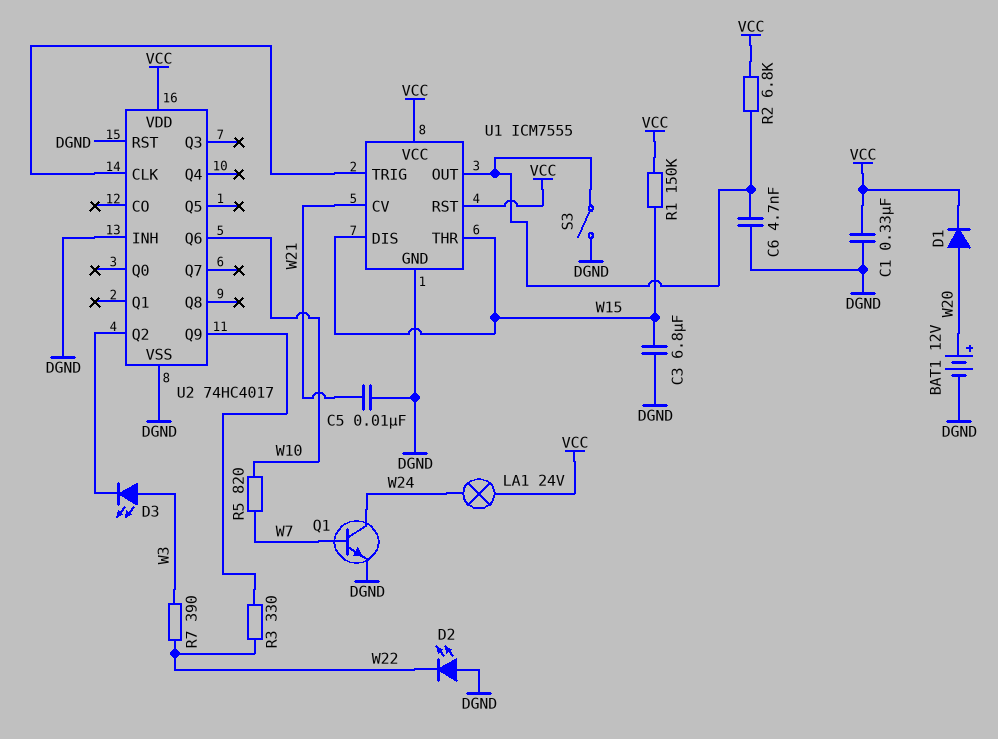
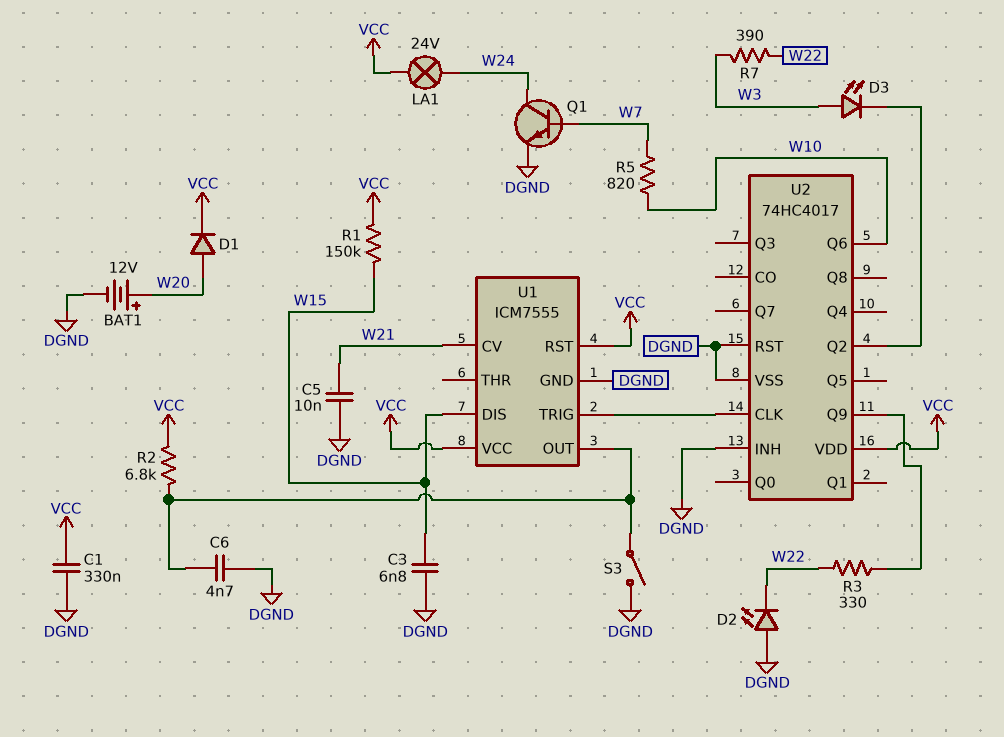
C3: 6.8uF (DGND, W15) -> 6.8nF (DGND, W15)
U1 pin THR: W15 -> none

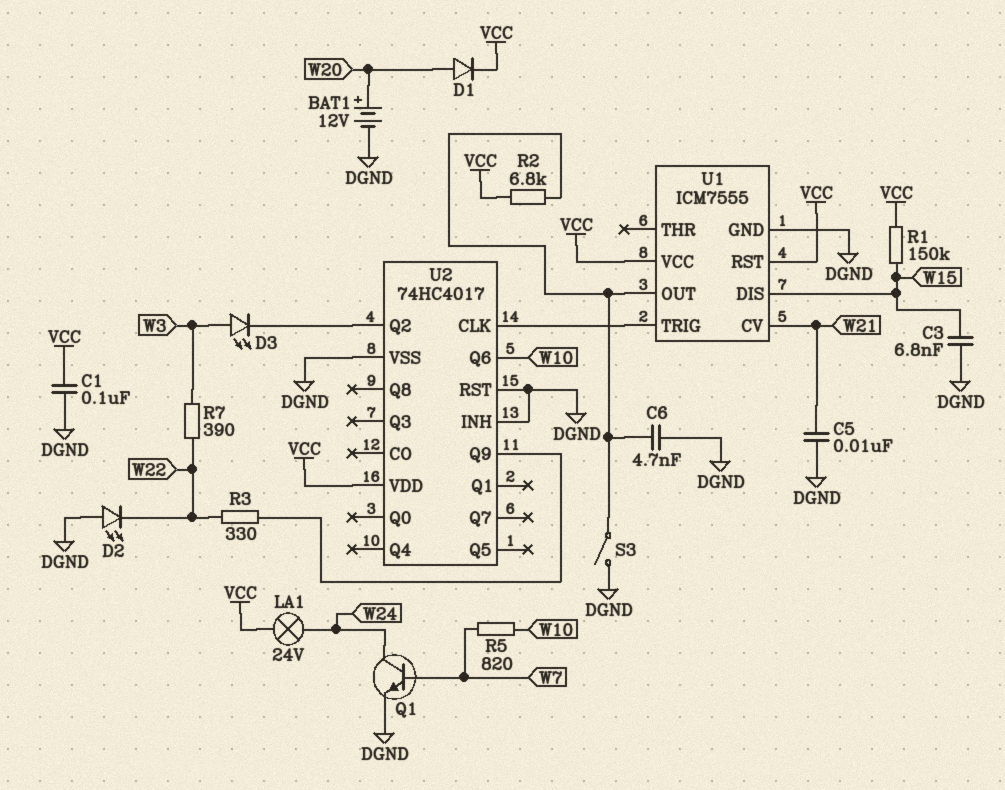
C1: 330nF (DGND, VCC) -> 100nF (DGND, VCC)

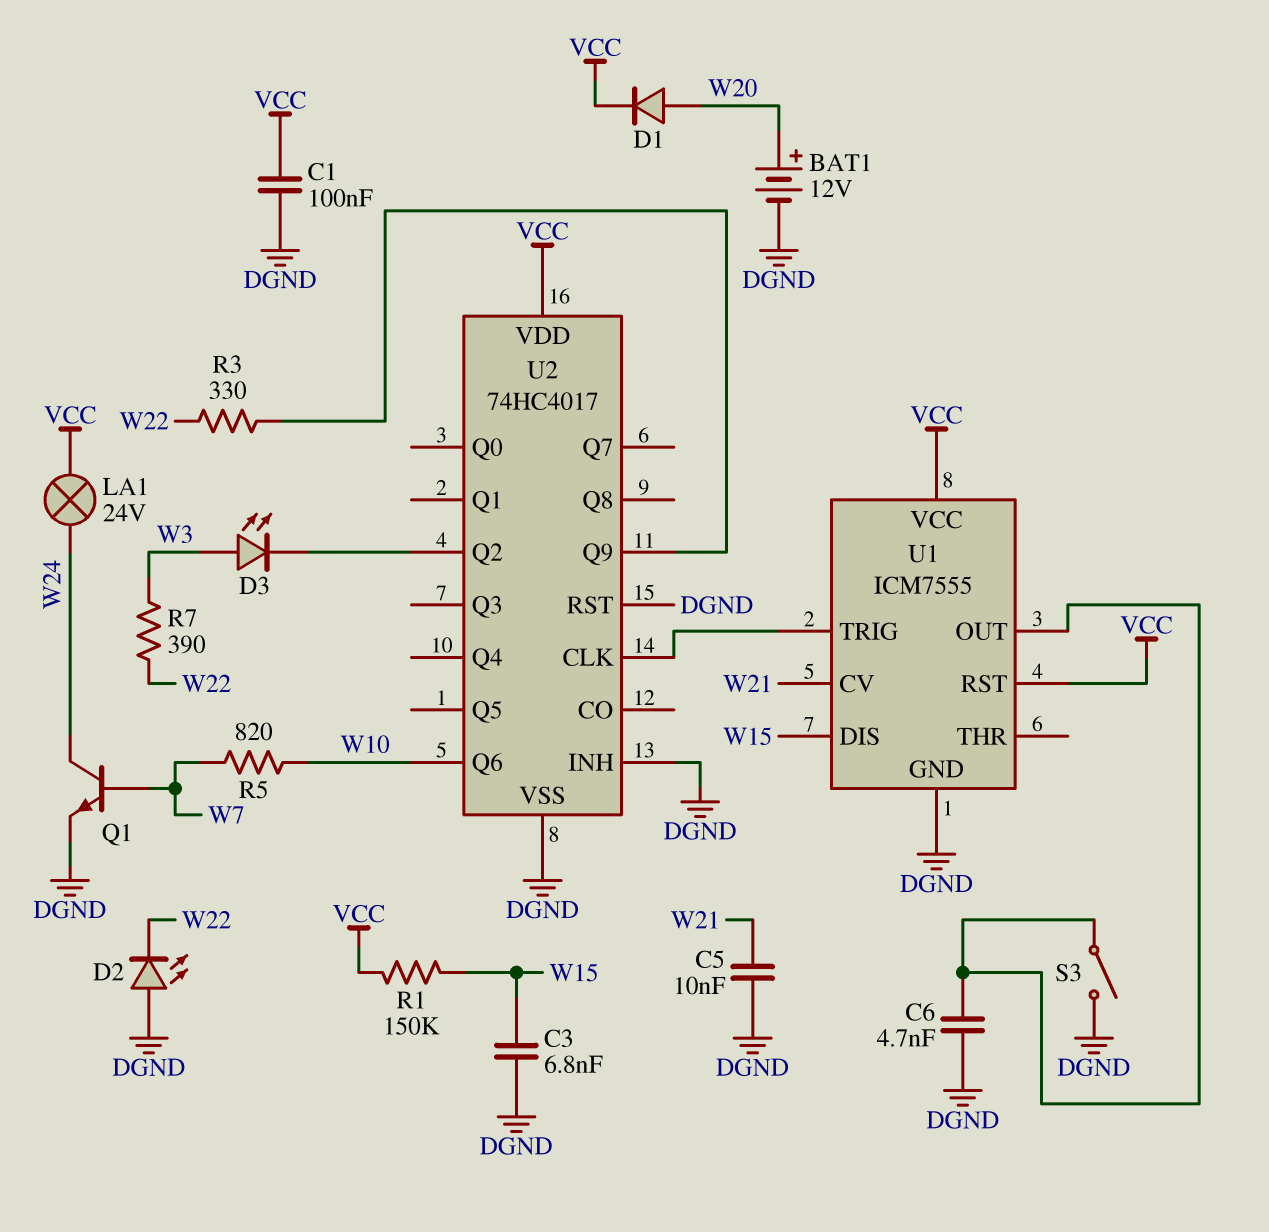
R2: 6.8k (U1/OUT, VCC) -> none

